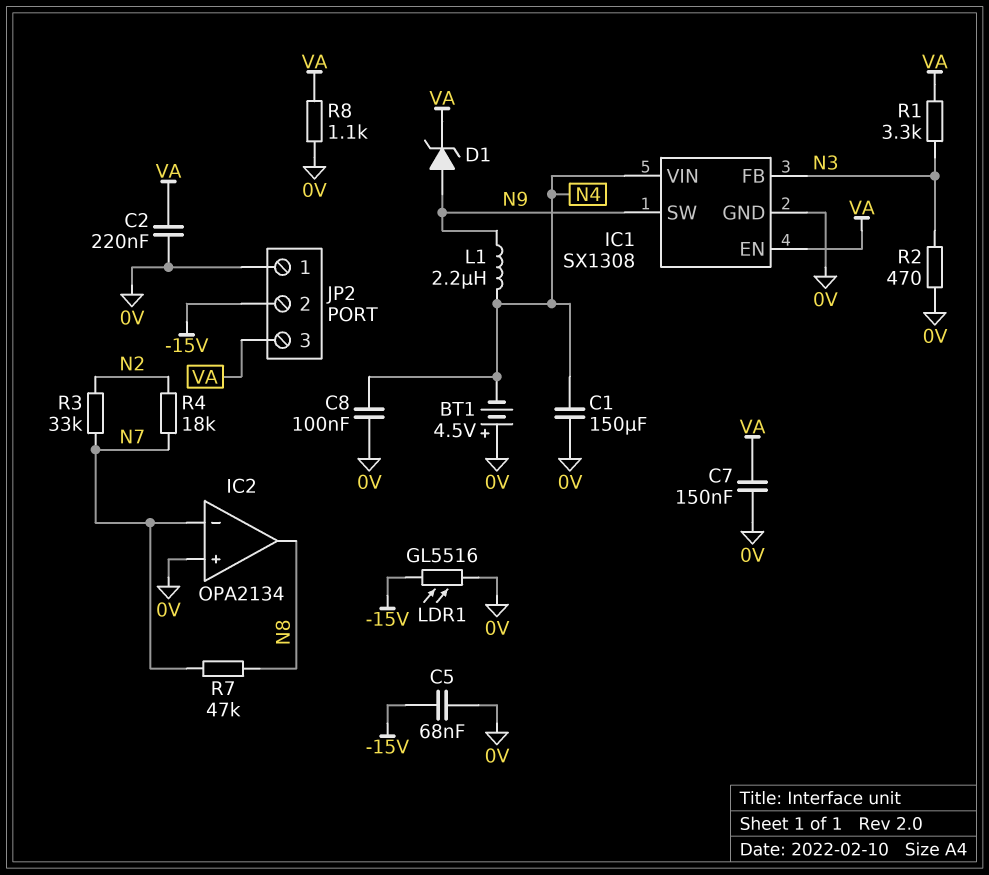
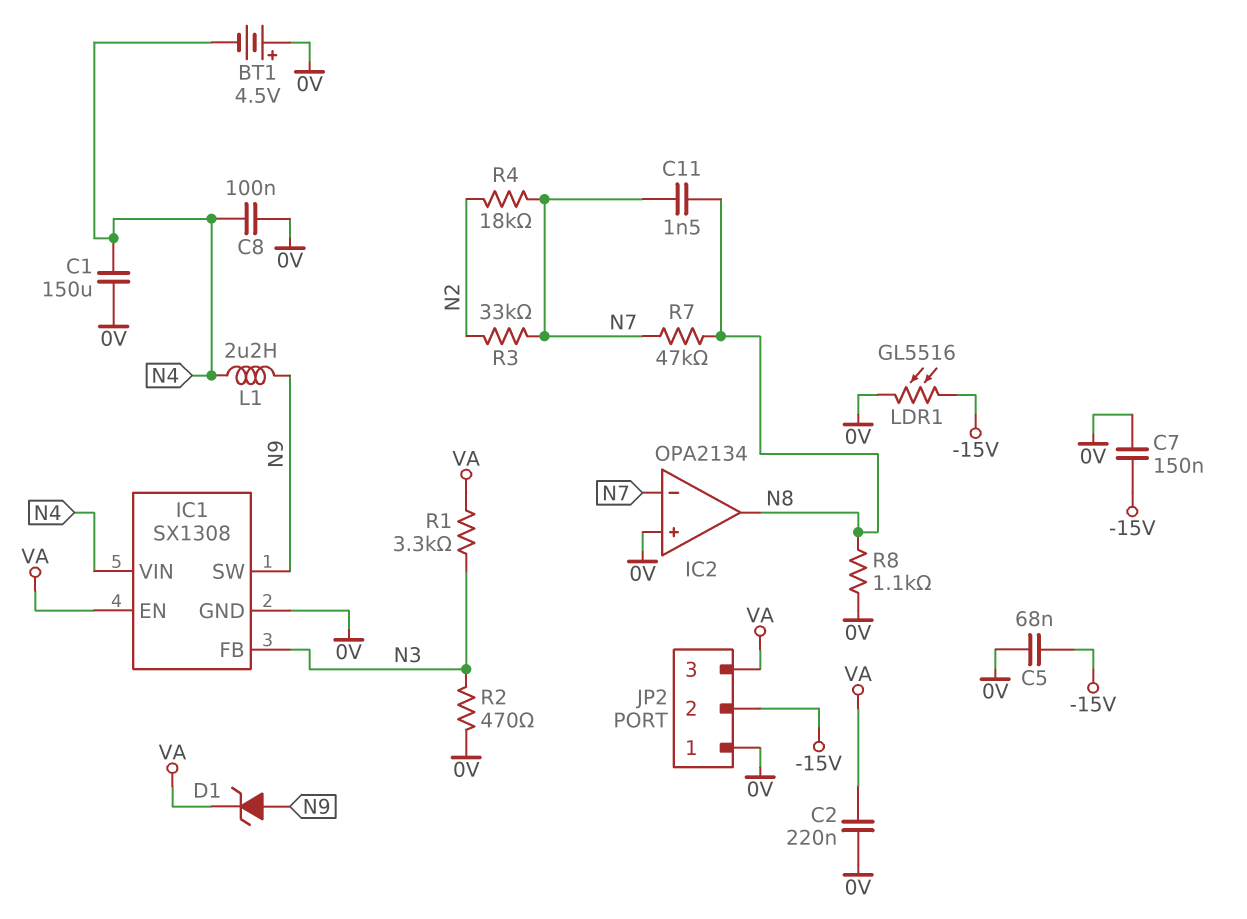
C7: 150nF (0V, VA) -> 150nF (-15V, 0V)
C11: none -> 1.5nF (N7, N8)
R8: 1.1k (0V, VA) -> 1.1k (0V, N8)

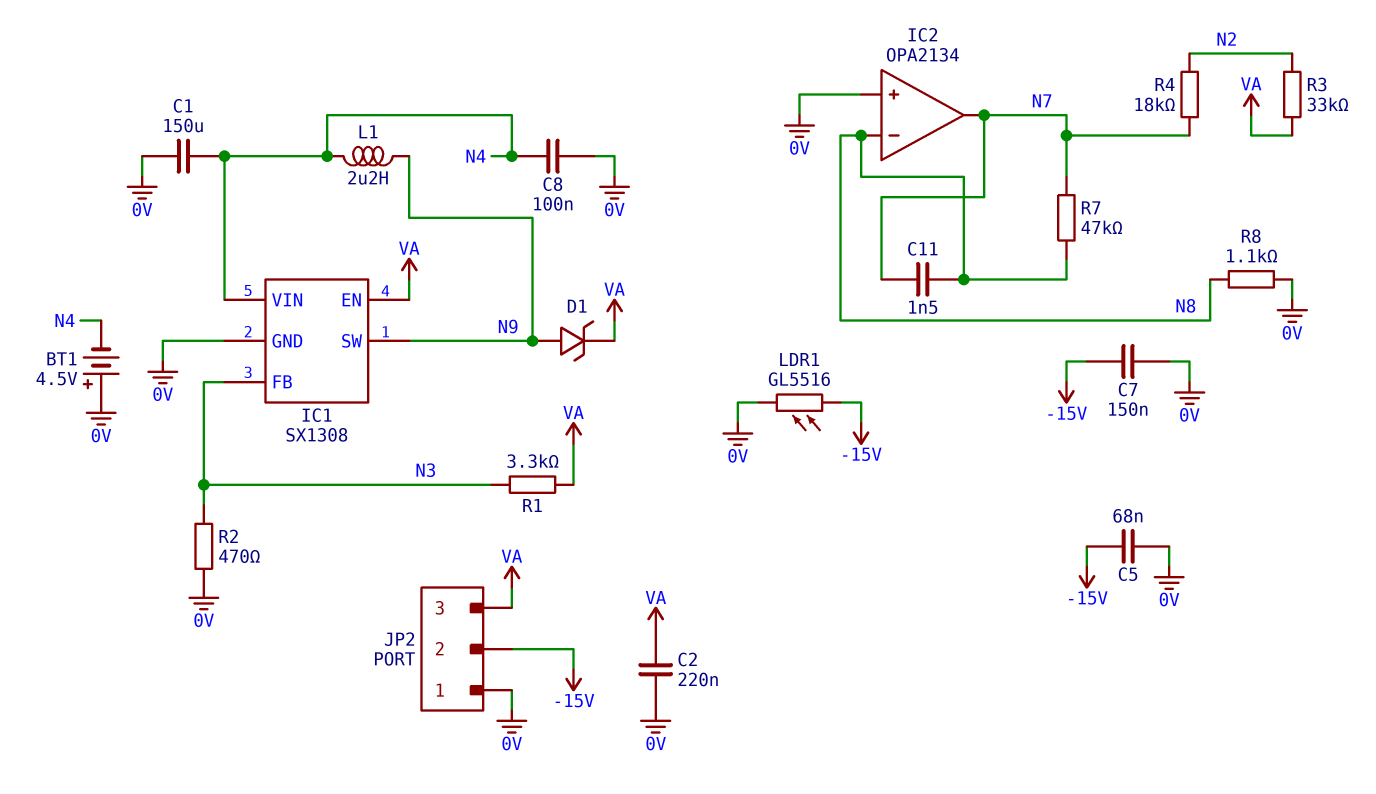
IC2 pin in-: N7 -> N8
IC2 pin out: N8 -> N7
R3: 33k (N2, N7) -> 33k (N2, VA)

